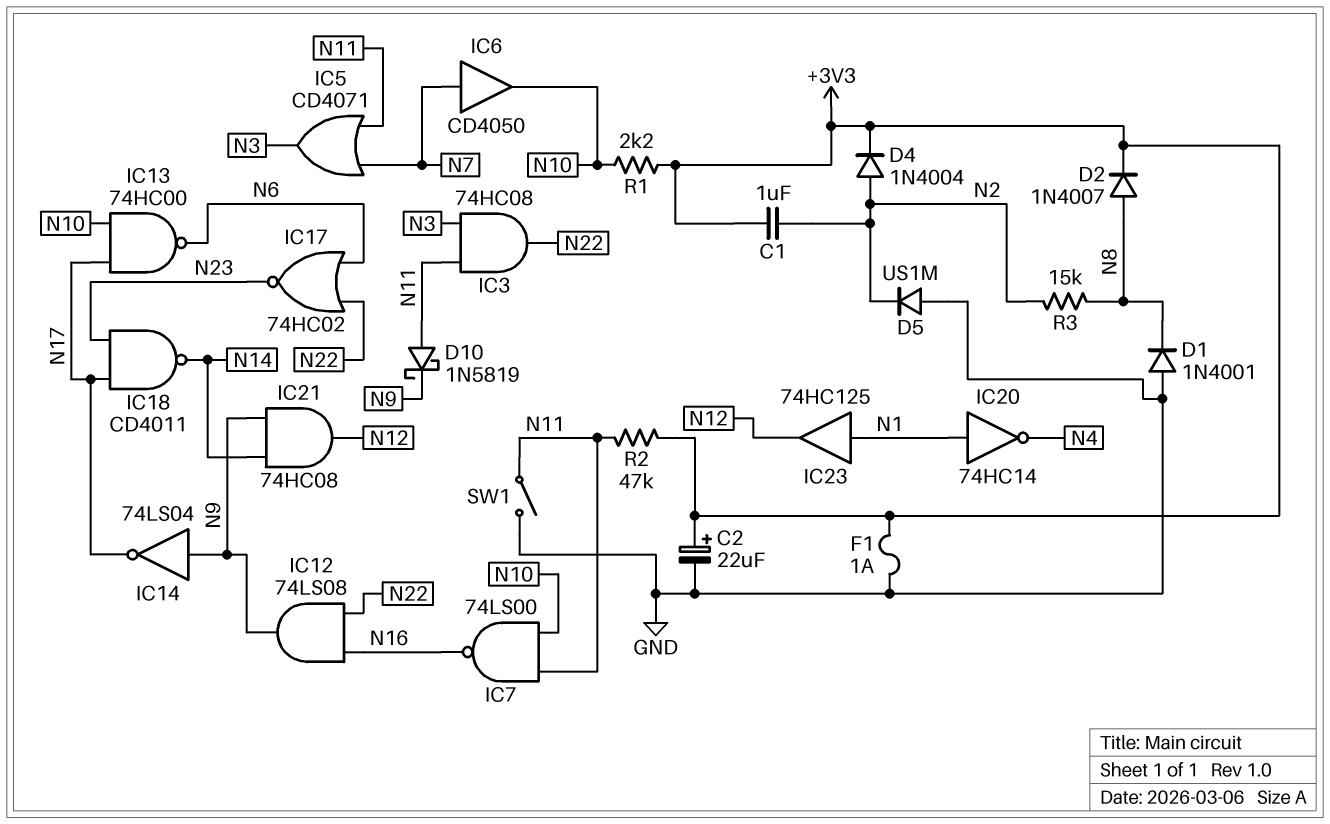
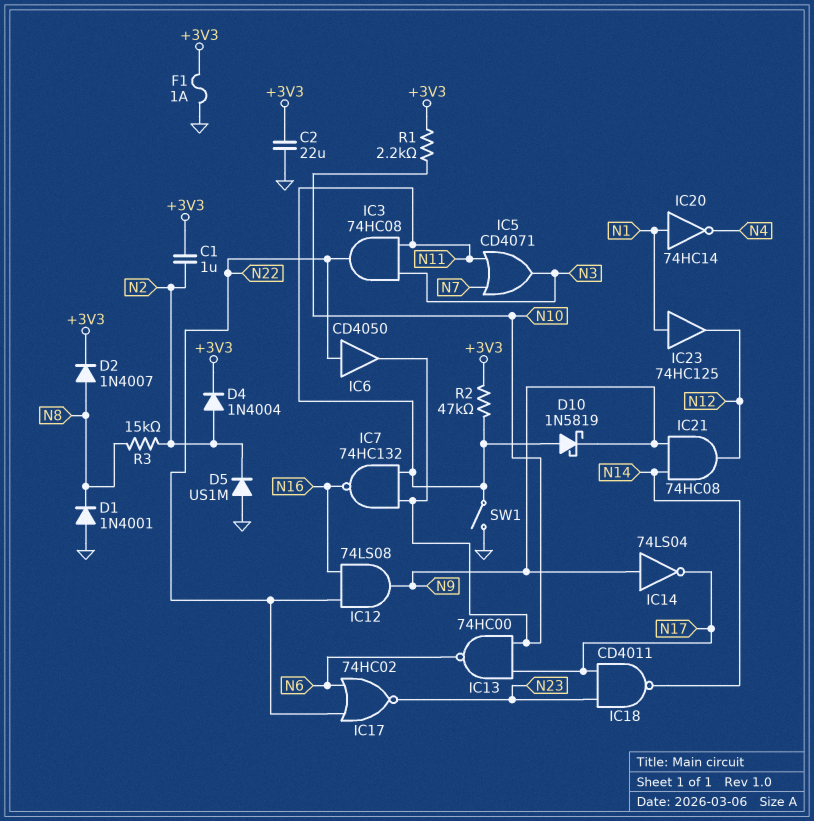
C2: 22uF (plus +3V3, minus GND) -> 22uF (+3V3, GND)
IC6: buffer CD4050 (in N7, out N10) -> buffer CD4050 (in N22, out N10)
IC7: NAND 74LS00 (in N10, in N11, out N16) -> NAND 74HC132 (in N10, in N11, out N16)

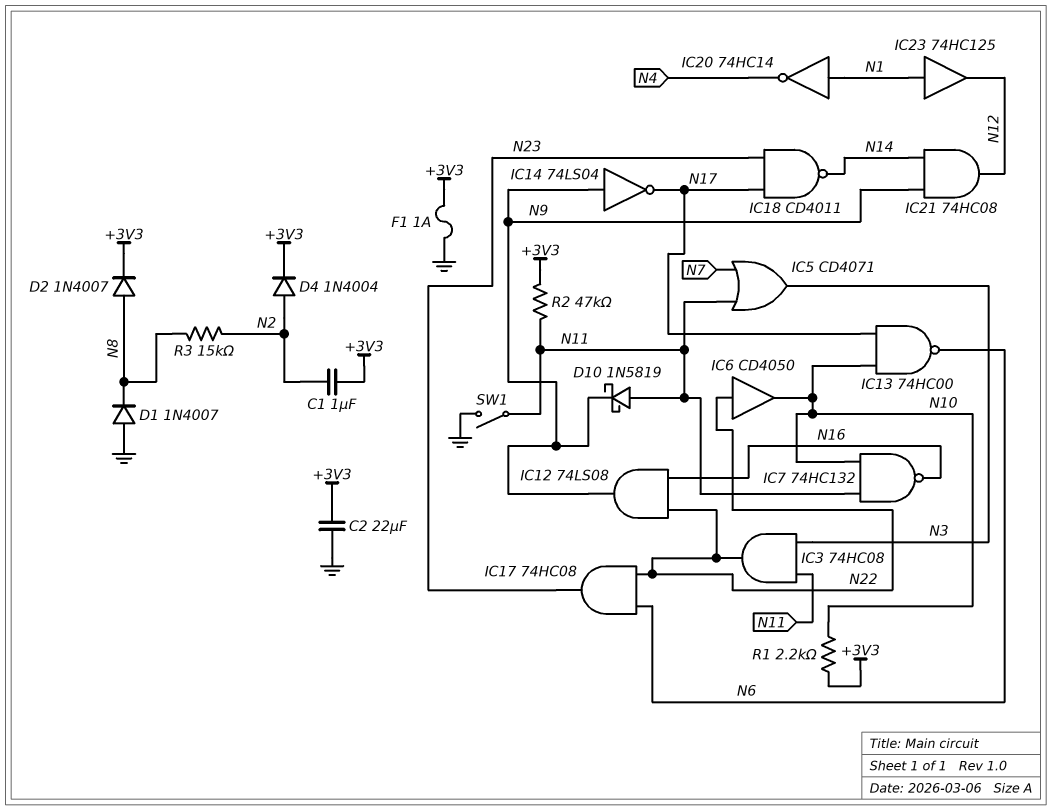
D1: diode 1N4001 (A GND, K N8) -> diode 1N4007 (A GND, K N8)
D5: diode US1M (A GND, K N2) -> none
IC17: NOR 74HC02 (in N6, in N22, out N23) -> AND 74HC08 (in N6, in N22, out N23)

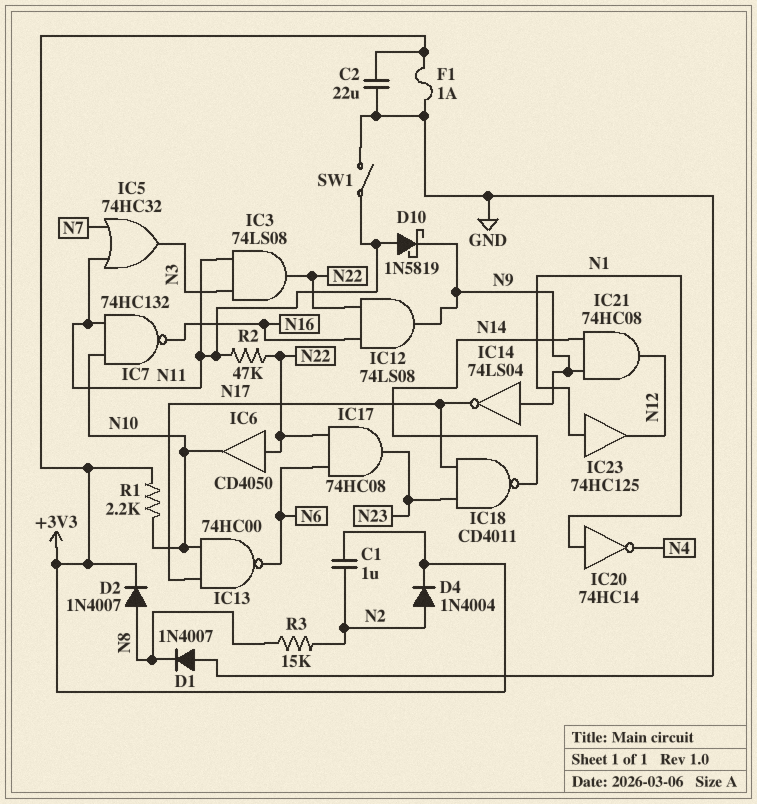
IC3: AND 74HC08 (in N3, in N11, out N22) -> AND 74LS08 (in N3, in N11, out N22)
IC5: OR CD4071 (in N7, in N11, out N3) -> OR 74HC32 (in N7, in N11, out N3)
R2: 47k (+3V3, N11) -> 47k (N11, N22)

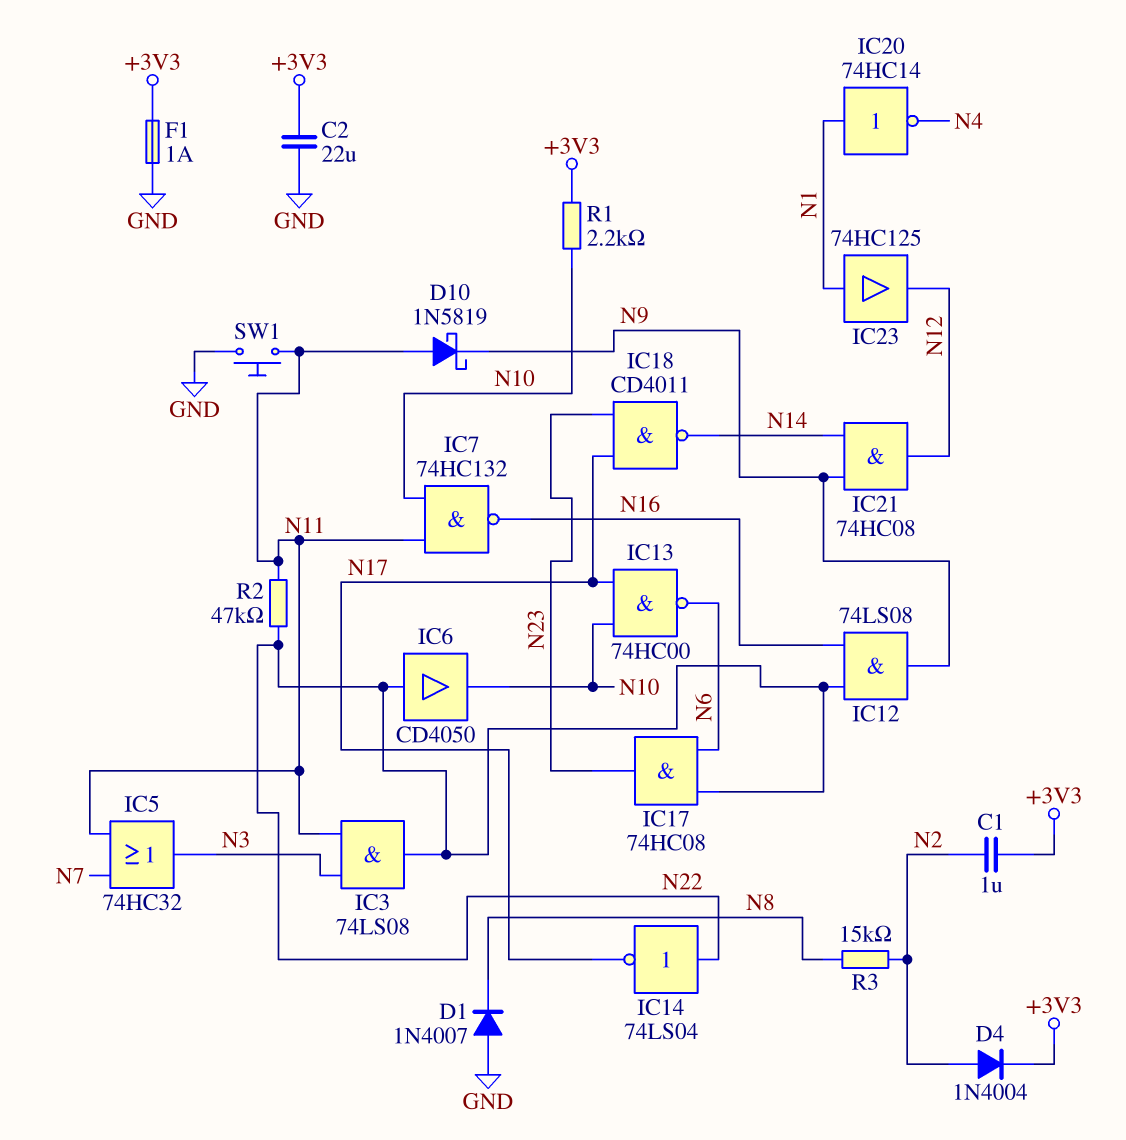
D2: diode 1N4007 (A N8, K +3V3) -> none
IC14: NOT 74LS04 (in N9, out N17) -> NOT 74LS04 (in N22, out N17)
SW1: switch (GND, N11) -> button (GND, N11)

